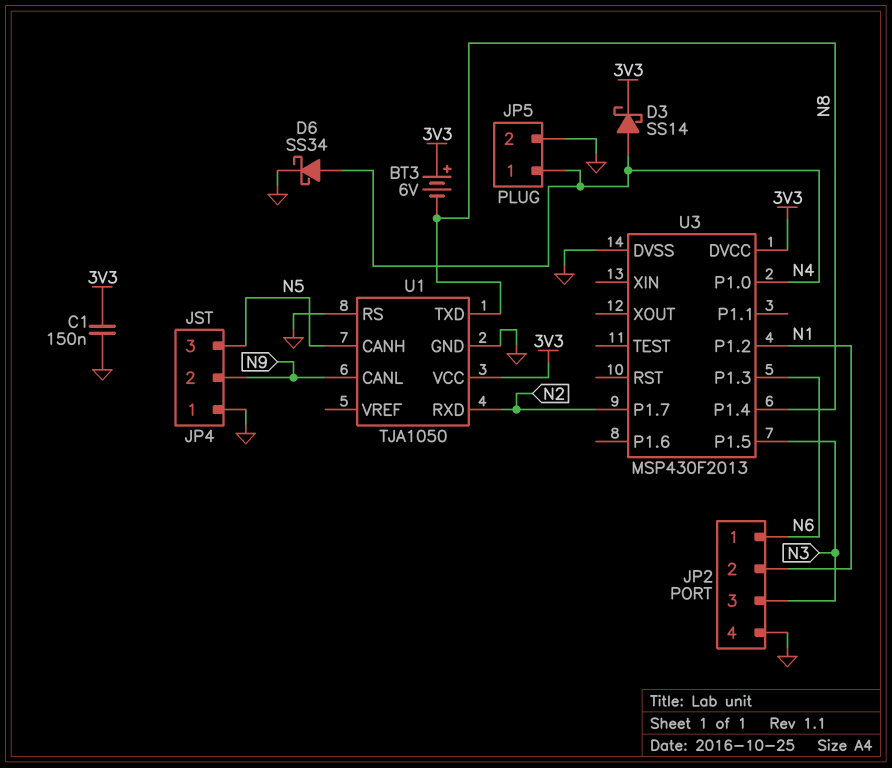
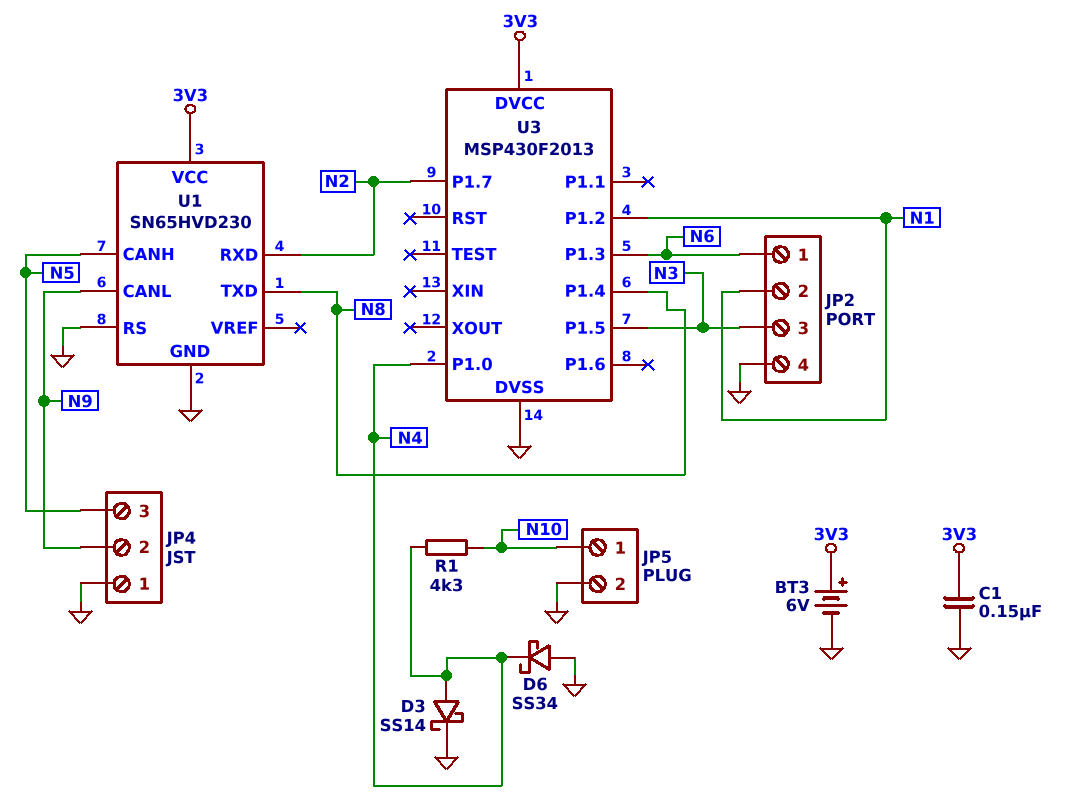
BT3: 6V (plus 3V3, minus N8) -> 6V (plus 3V3, minus GND)
D3: schottky SS14 (A N4, K 3V3) -> schottky SS14 (A N4, K GND)
D6: schottky SS34 (A N4, K GND) -> schottky SS34 (A GND, K N4)
JP5 pin 1: N4 -> N10
R1: none -> 4.3k (N4, N10)
U1: TJA1050 -> SN65HVD230

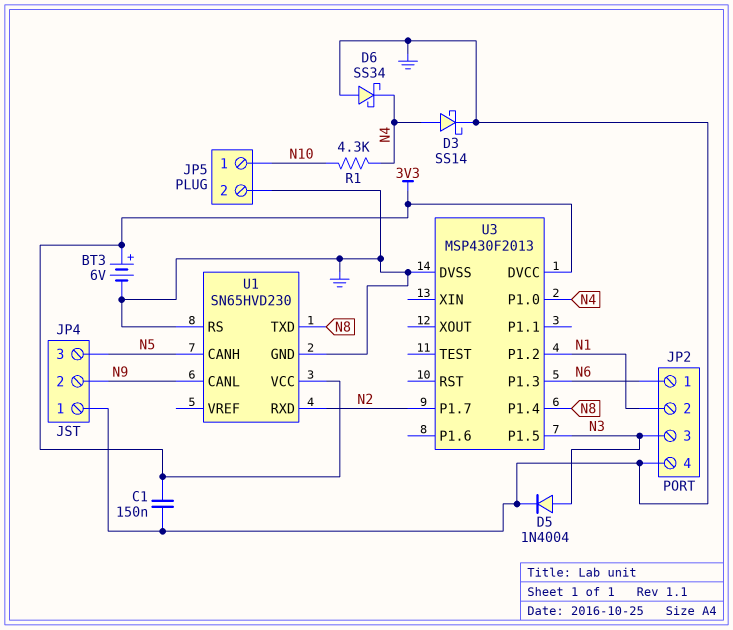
D5: none -> diode 1N4004 (A N3, K GND)

